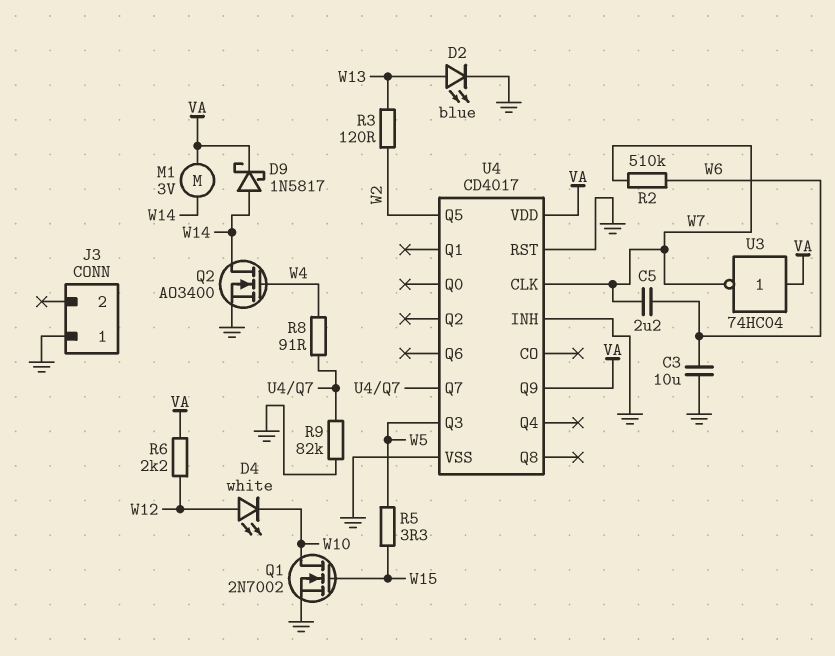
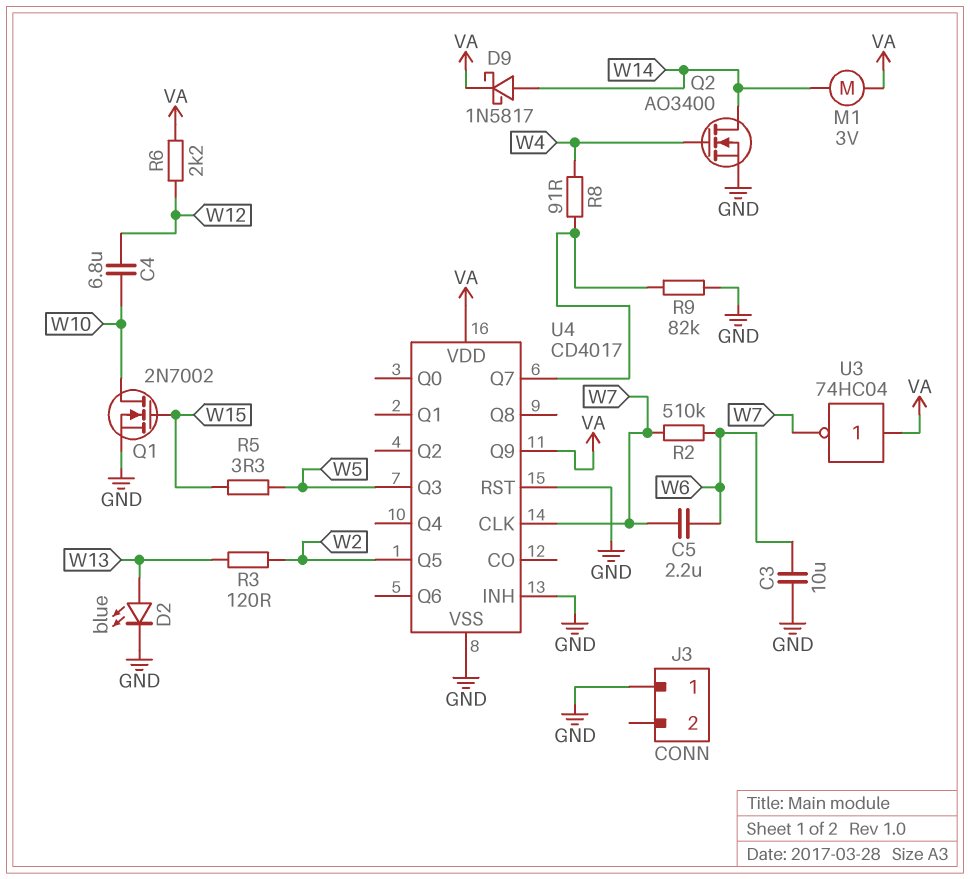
C4: none -> 6.8uF (W10, W12)
D4: LED white (A W12, K W10) -> none

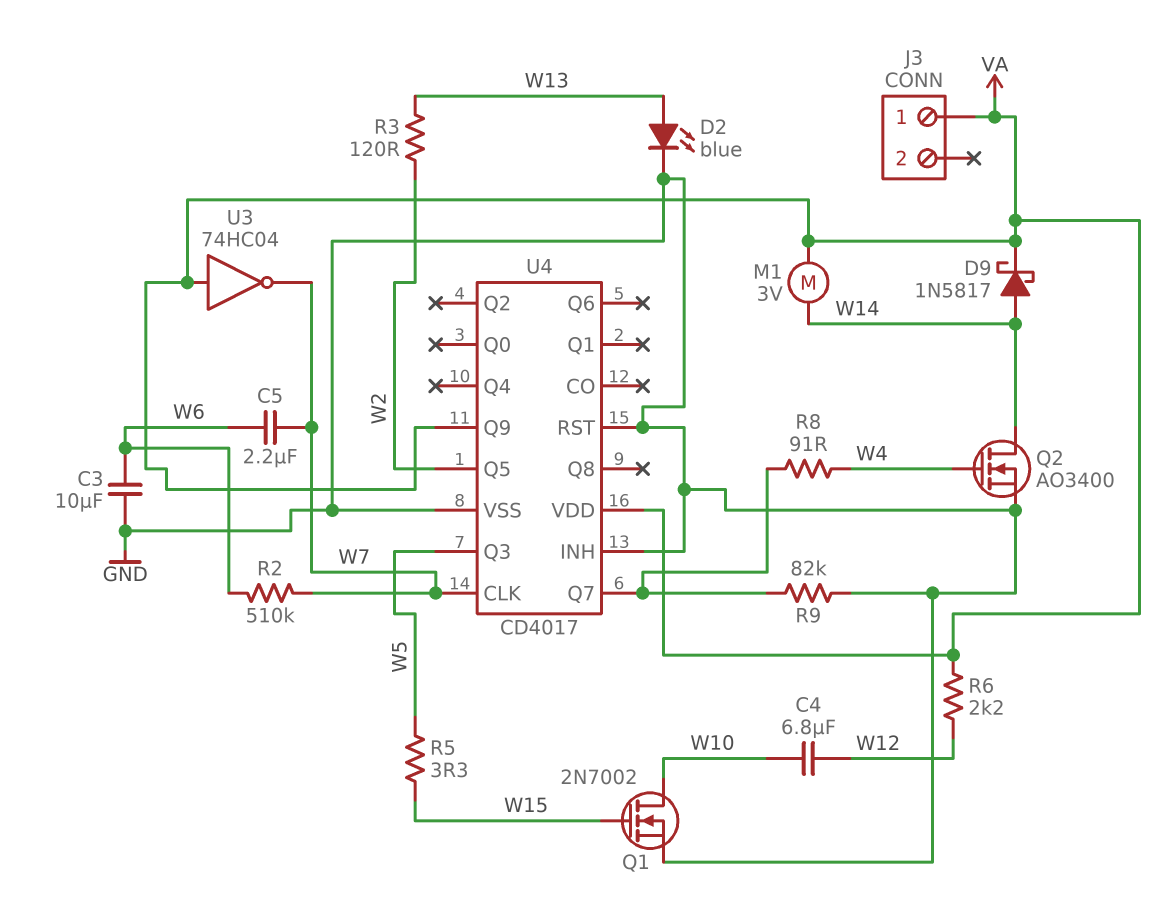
J3 pin 1: GND -> VA

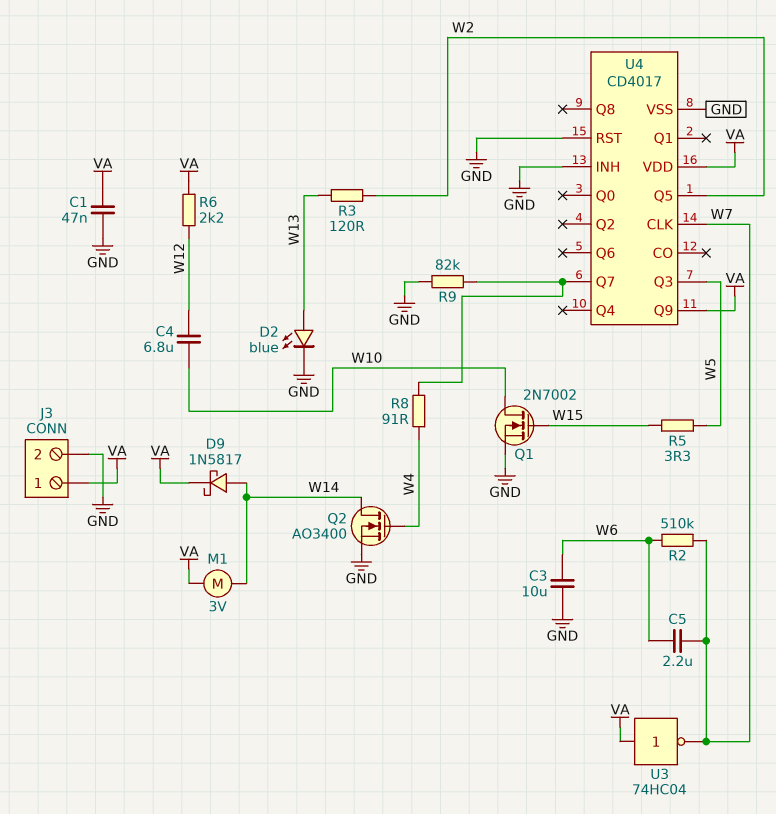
C1: none -> 47nF (GND, VA)
J3 pin 2: none -> GND

